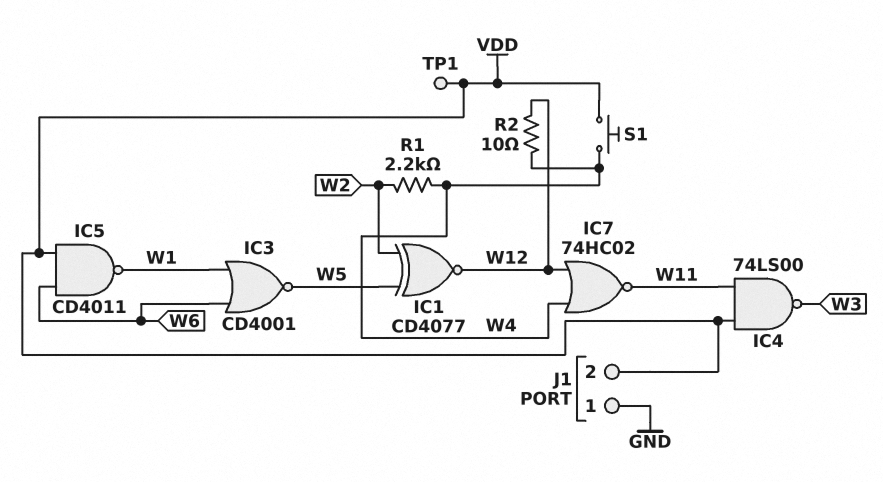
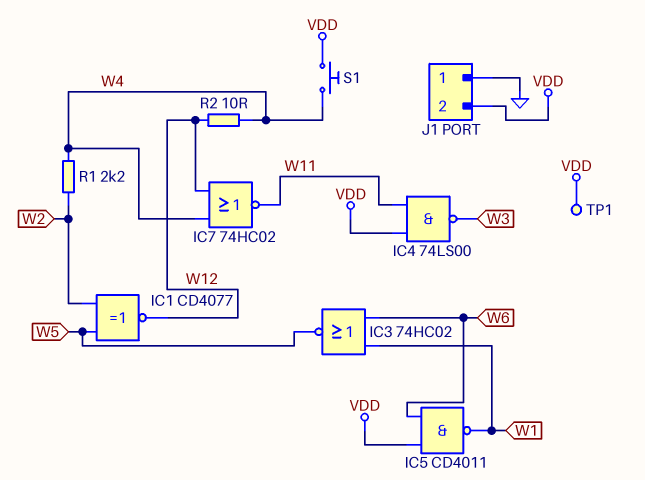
IC3: NOR CD4001 (in W1, in W6, out W5) -> NOR 74HC02 (in W1, in W6, out W5)

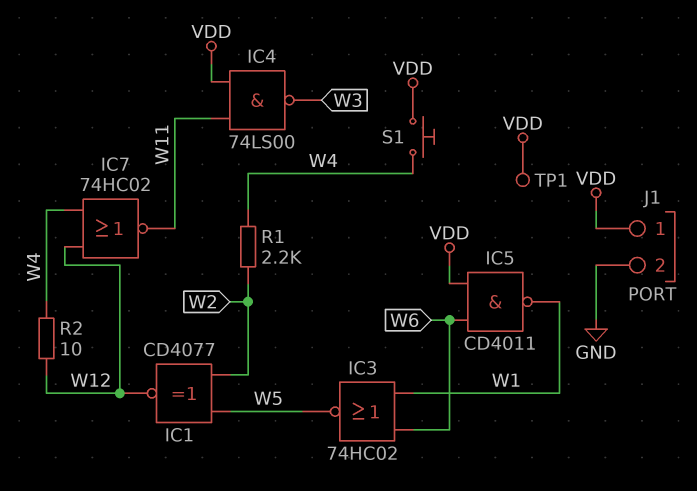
J1 pin 1: GND -> VDD
J1 pin 2: VDD -> GND

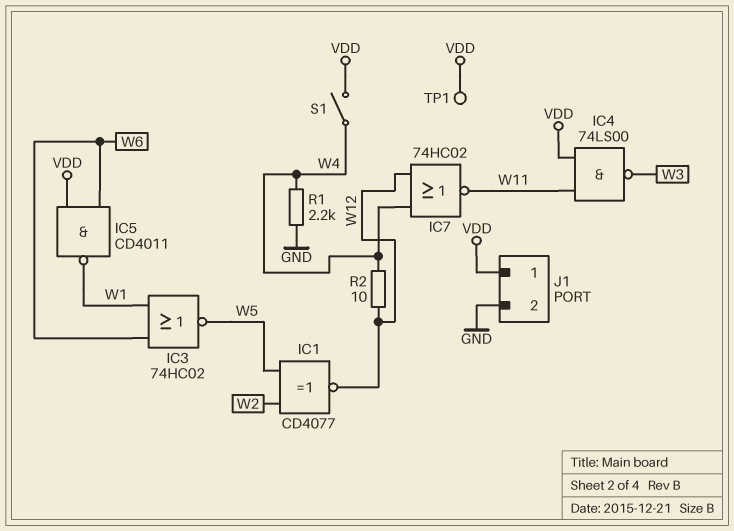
R1: 2.2k (W2, W4) -> 2.2k (GND, W4)
S1: button (VDD, W4) -> switch (VDD, W4)

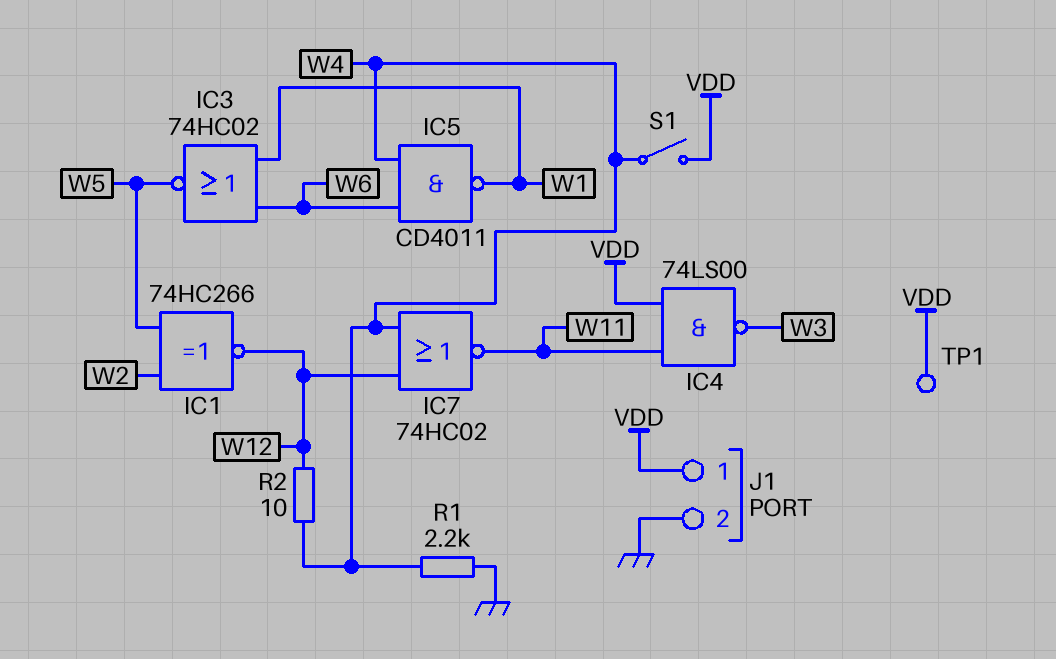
IC1: XNOR CD4077 (in W2, in W5, out W12) -> XNOR 74HC266 (in W2, in W5, out W12)
IC5: NAND CD4011 (in VDD, in W6, out W1) -> NAND CD4011 (in W4, in W6, out W1)

